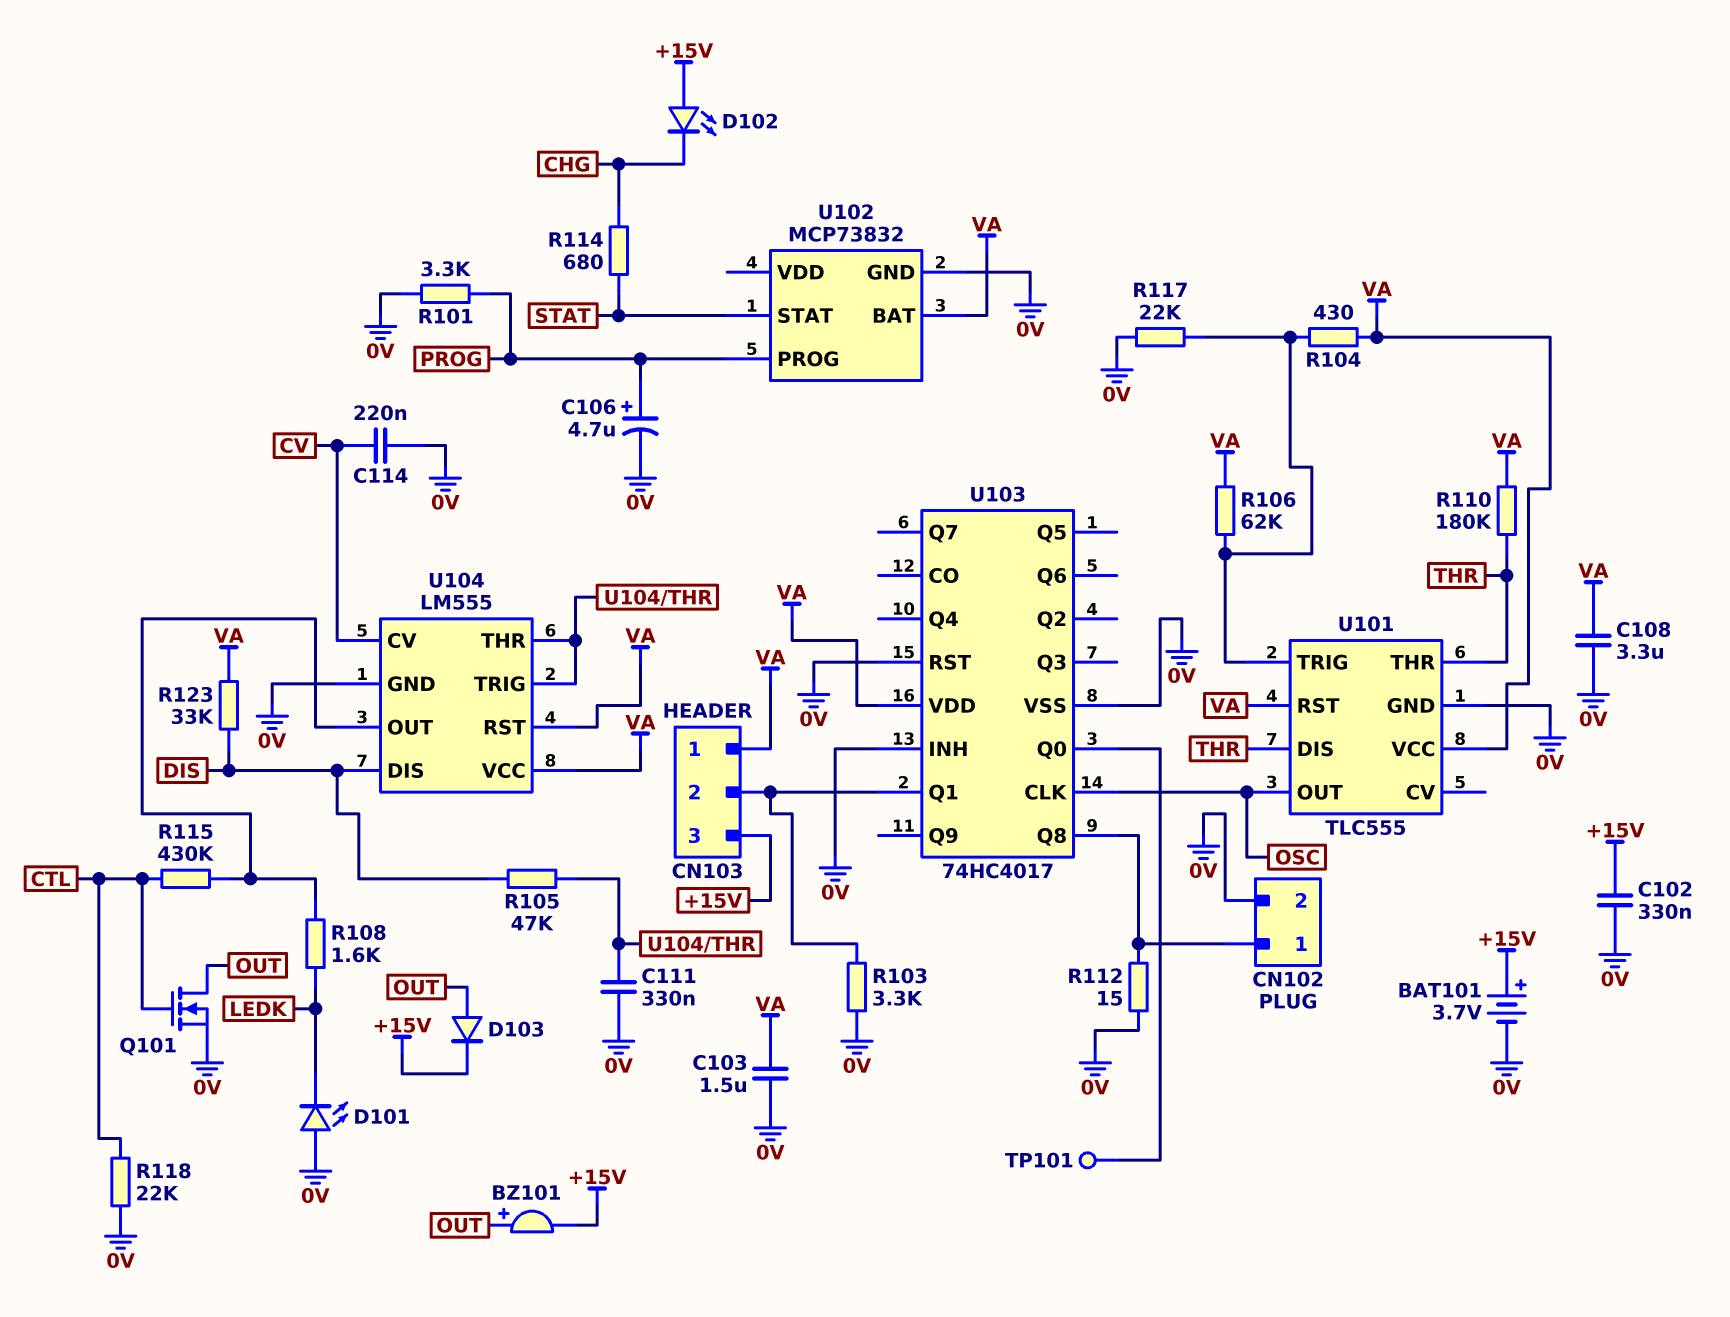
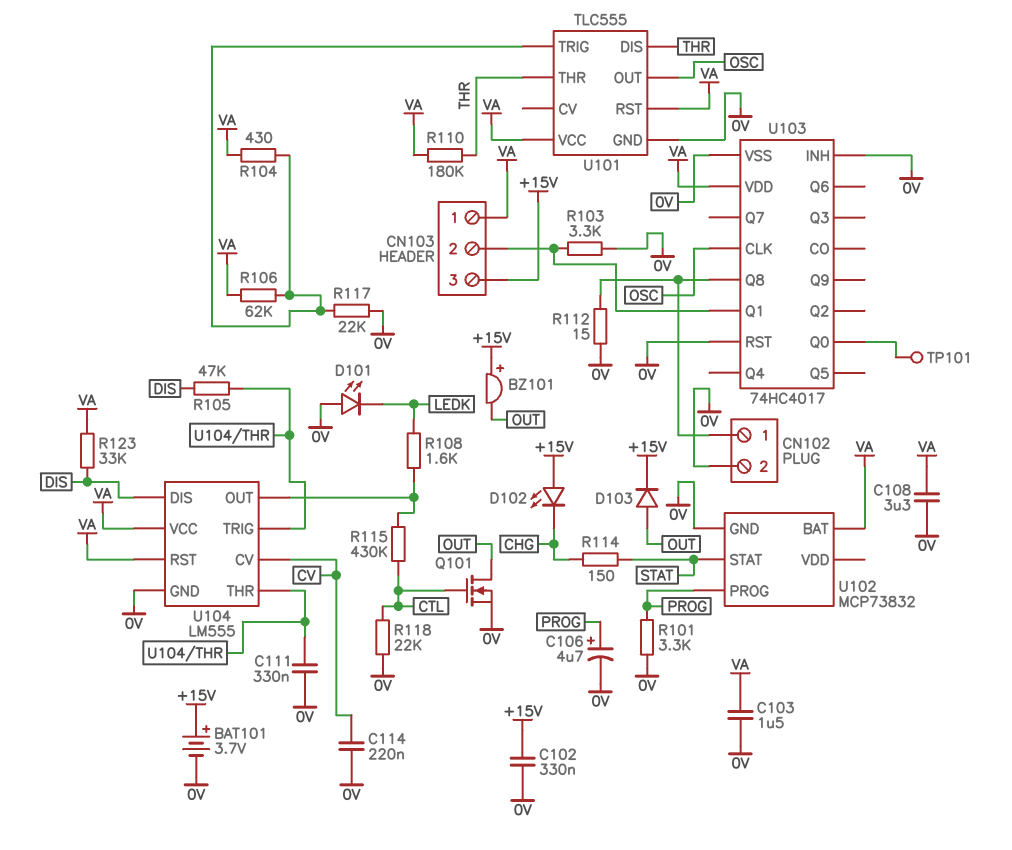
BZ101: buzzer (plus OUT, minus +15V) -> buzzer (plus +15V, minus OUT)
R114: 680 (CHG, STAT) -> 150 (CHG, STAT)

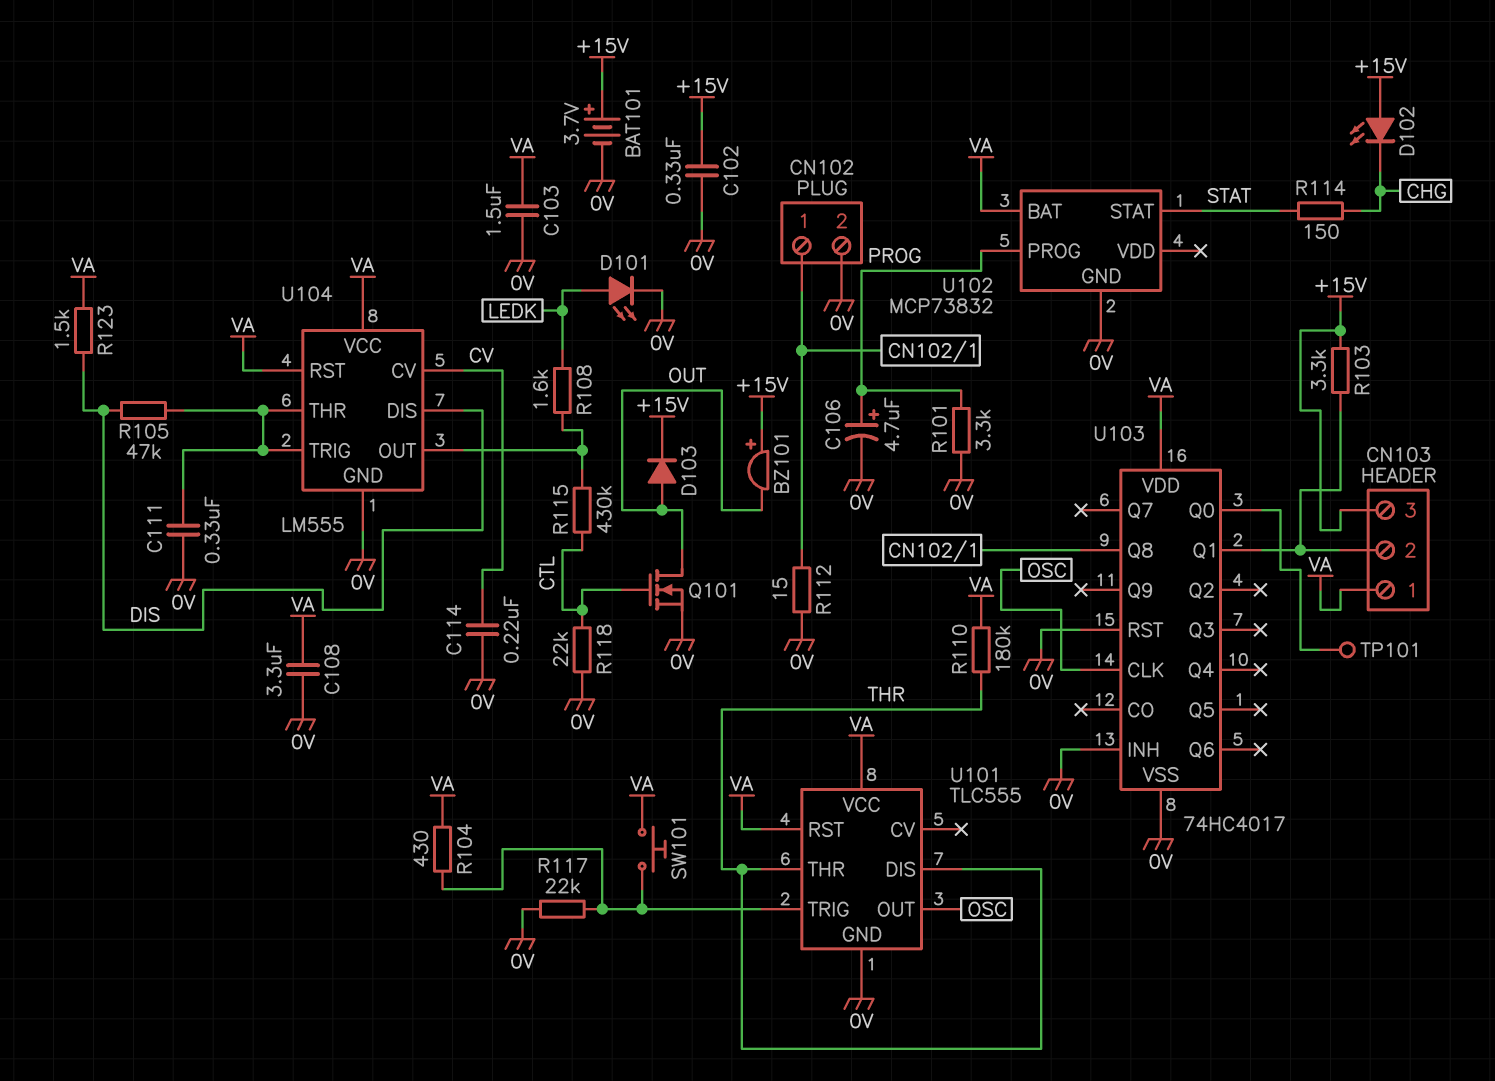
D101: LED (A 0V, K LEDK) -> LED (A LEDK, K 0V)
R103: 3.3k (0V, CN103/2) -> 3.3k (+15V, CN103/2)
R106: 62k (U101/TRIG, VA) -> none
R123: 33k (DIS, VA) -> 1.5k (DIS, VA)
SW101: none -> button (U101/TRIG, VA)

